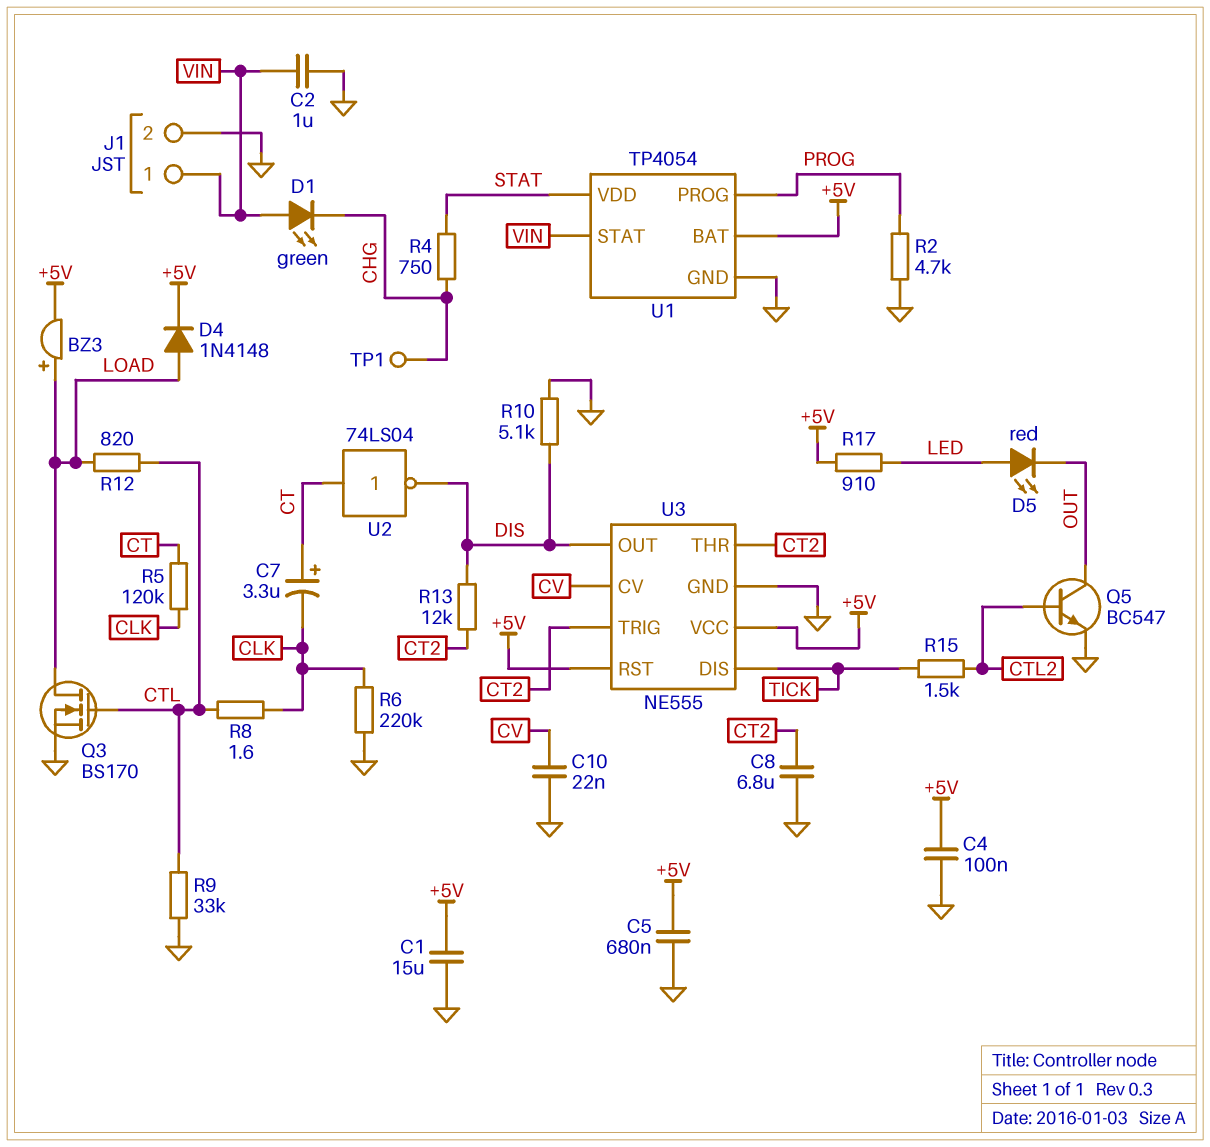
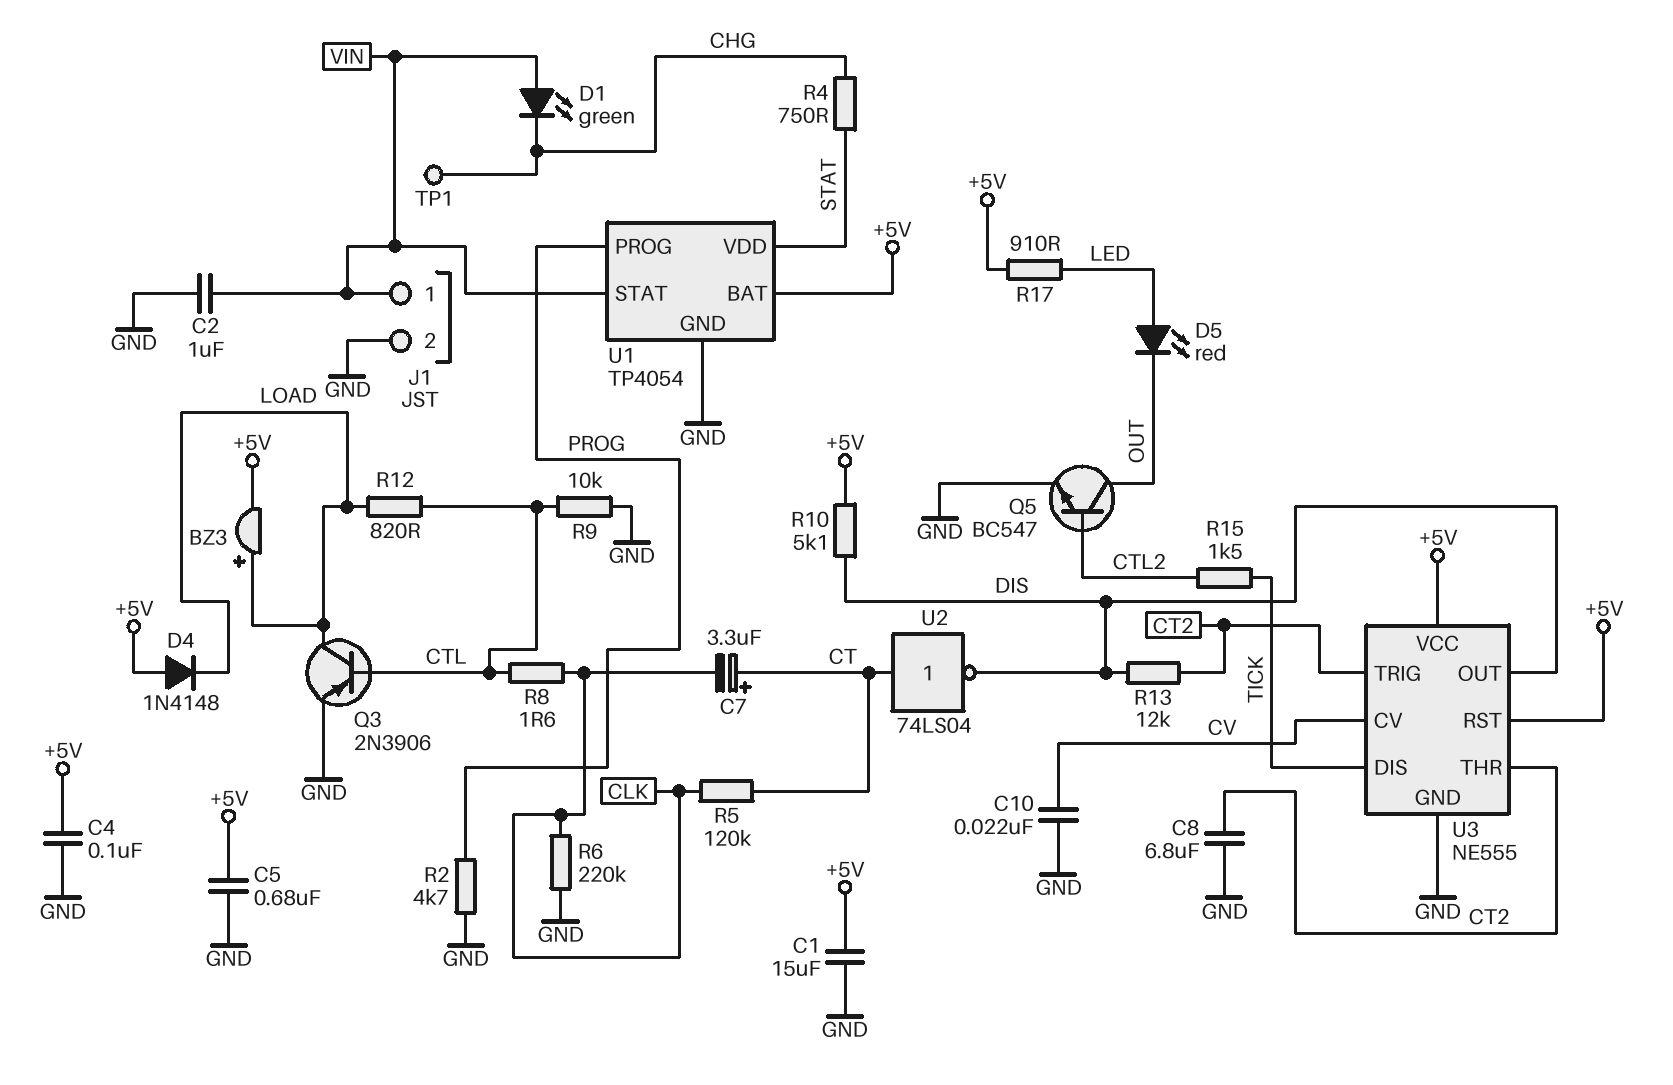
D4: diode 1N4148 (A LOAD, K +5V) -> diode 1N4148 (A +5V, K LOAD)
Q3: NMOS BS170 (G CTL, D LOAD, S GND) -> PNP 2N3906 (B CTL, C LOAD, E GND)
R9: 33k (CTL, GND) -> 10k (CTL, GND)
R10: 5.1k (DIS, GND) -> 5.1k (+5V, DIS)

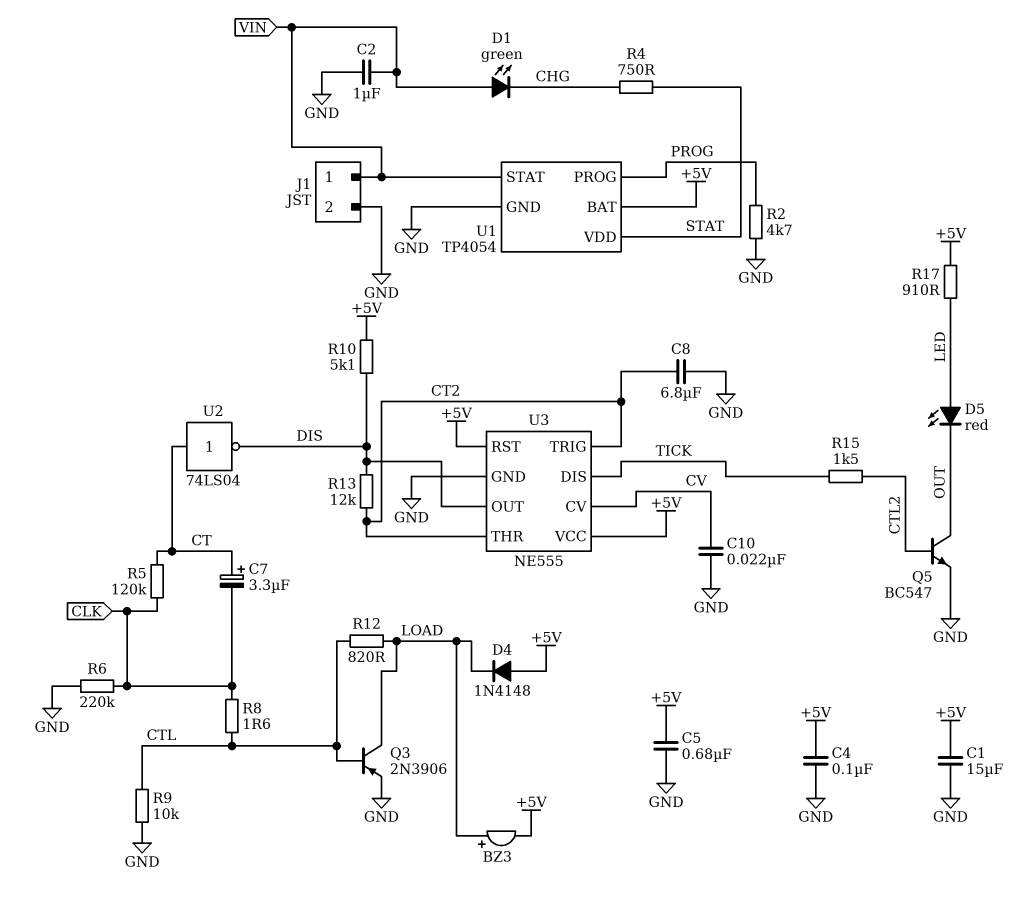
TP1: test point (CHG) -> none

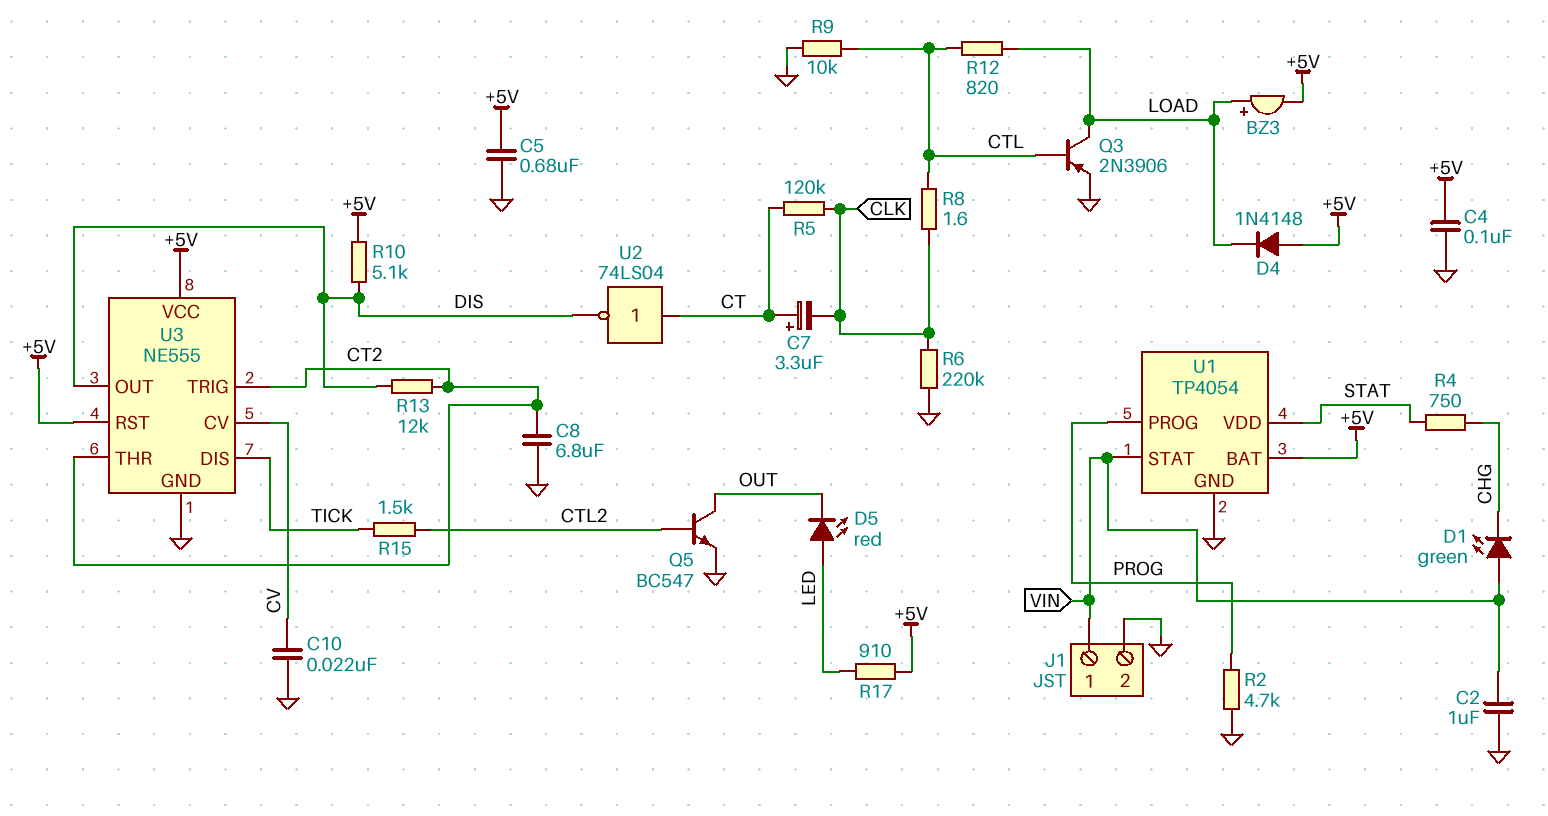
C1: 15uF (+5V, GND) -> none

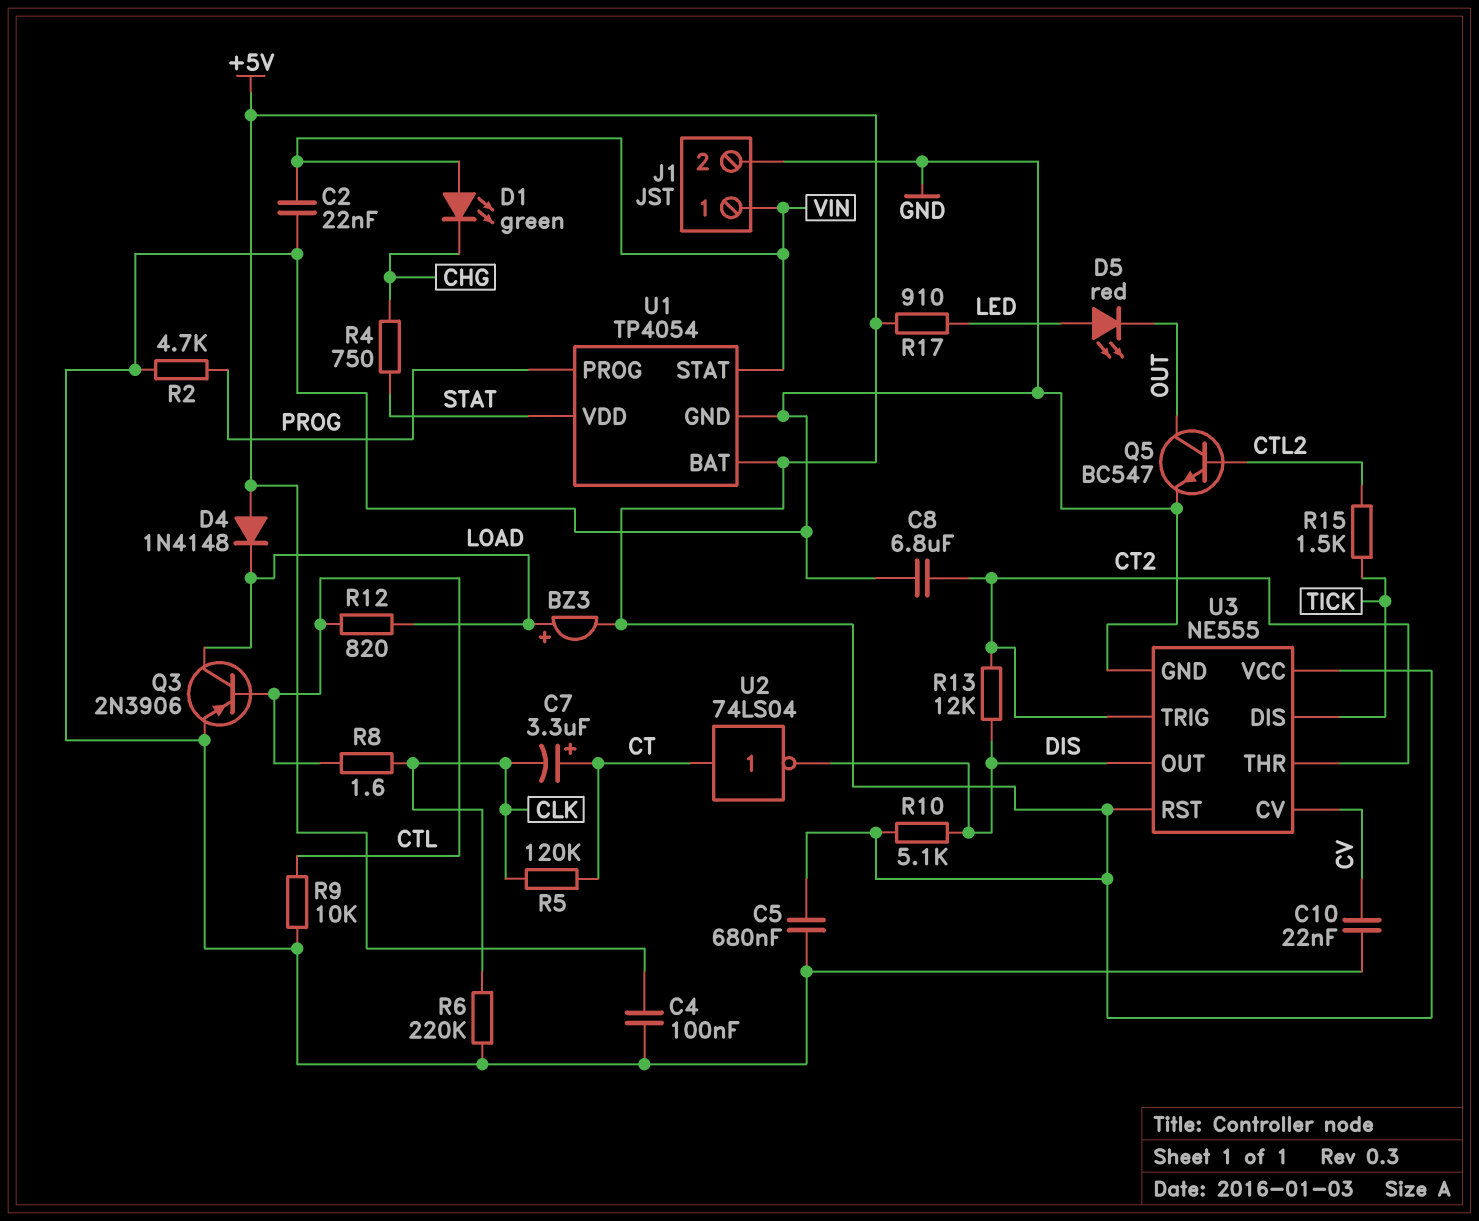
C2: 1uF (GND, VIN) -> 22nF (GND, VIN)

